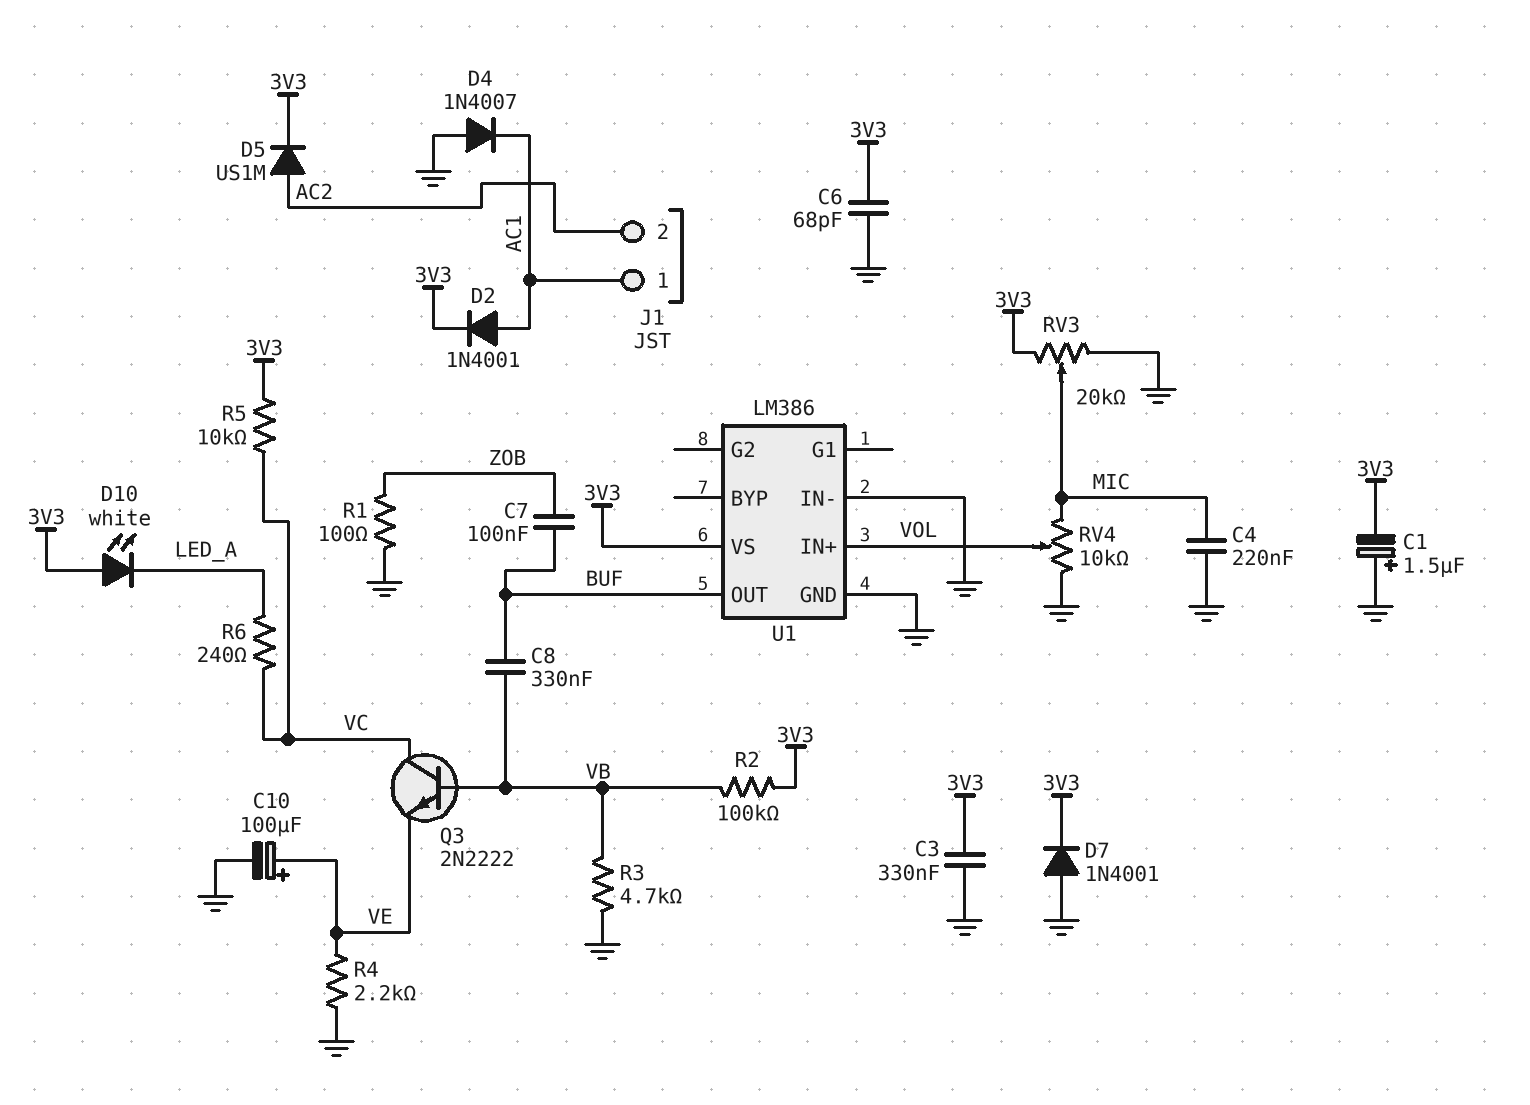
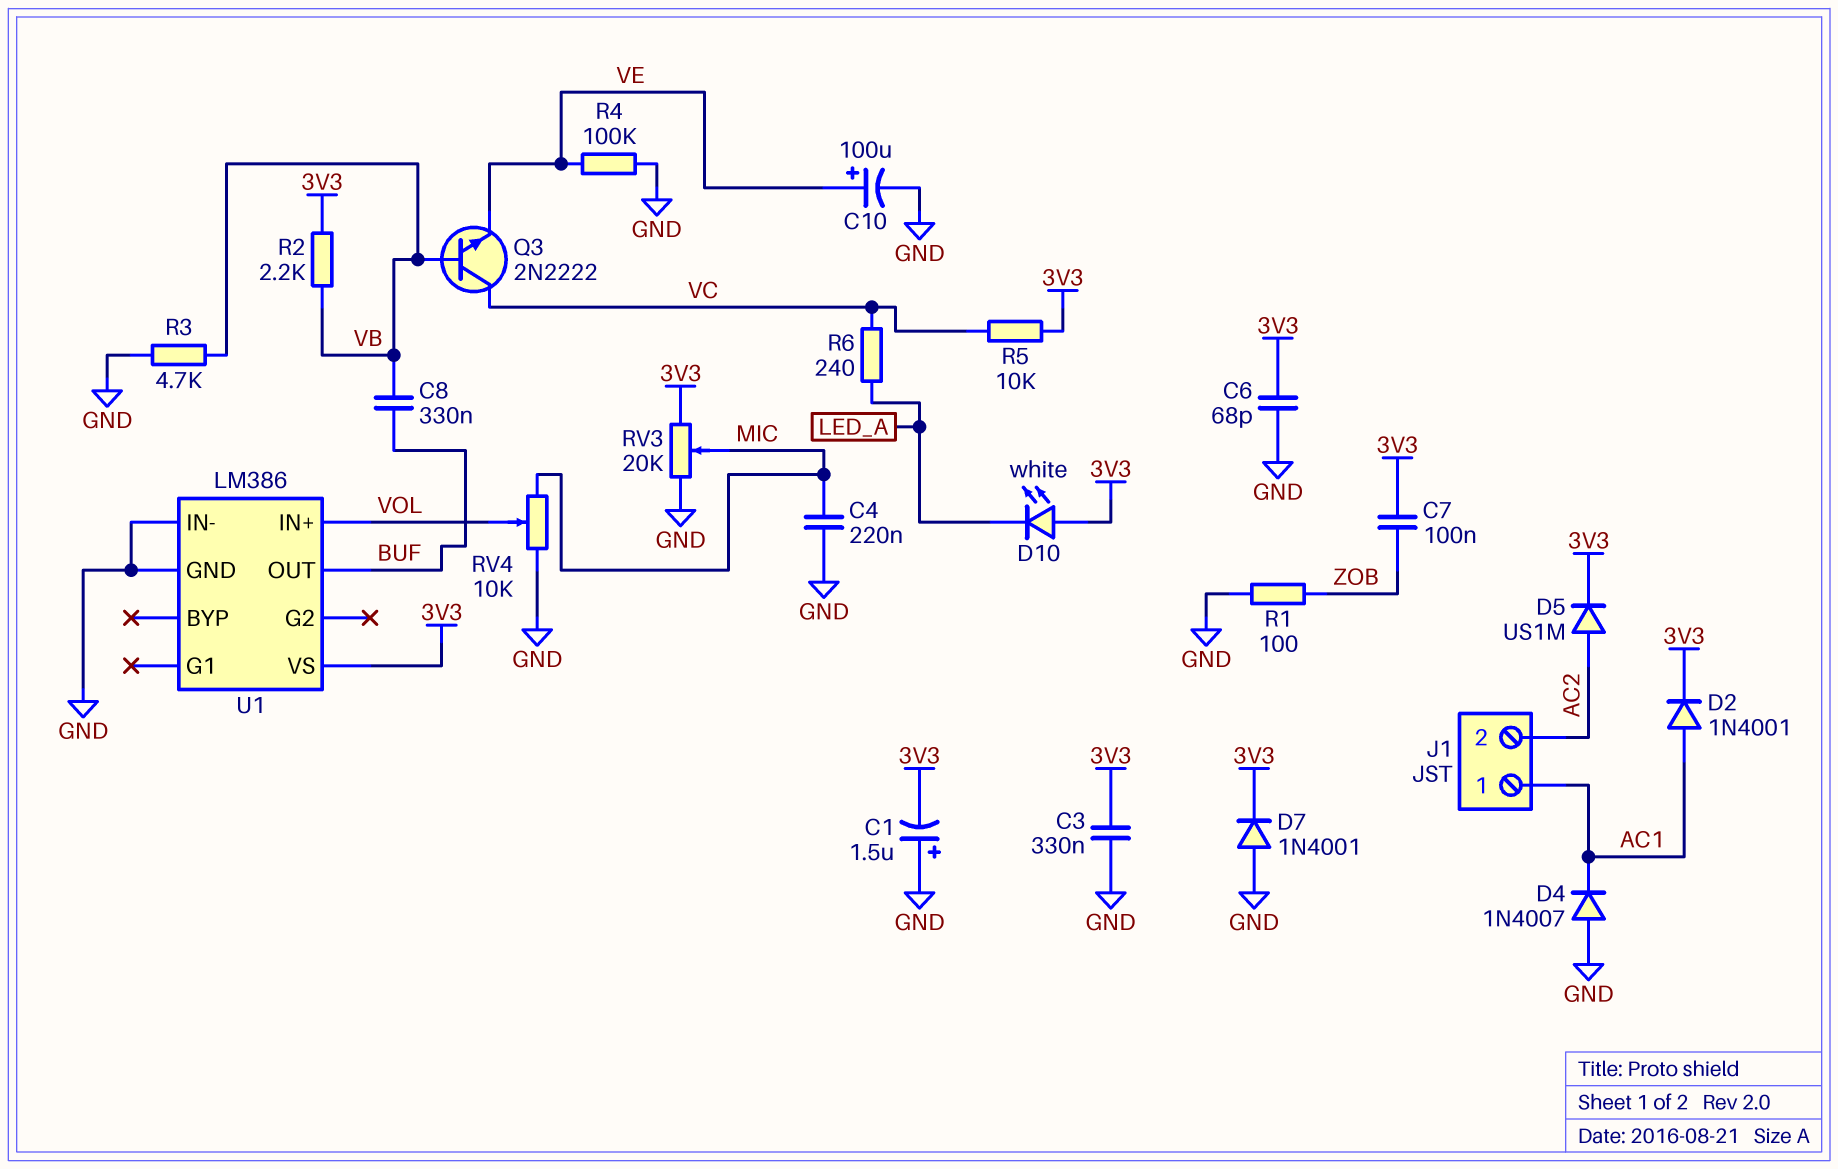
C7: 100nF (BUF, ZOB) -> 100nF (3V3, ZOB)
R2: 100k (3V3, VB) -> 2.2k (3V3, VB)
R4: 2.2k (GND, VE) -> 100k (GND, VE)

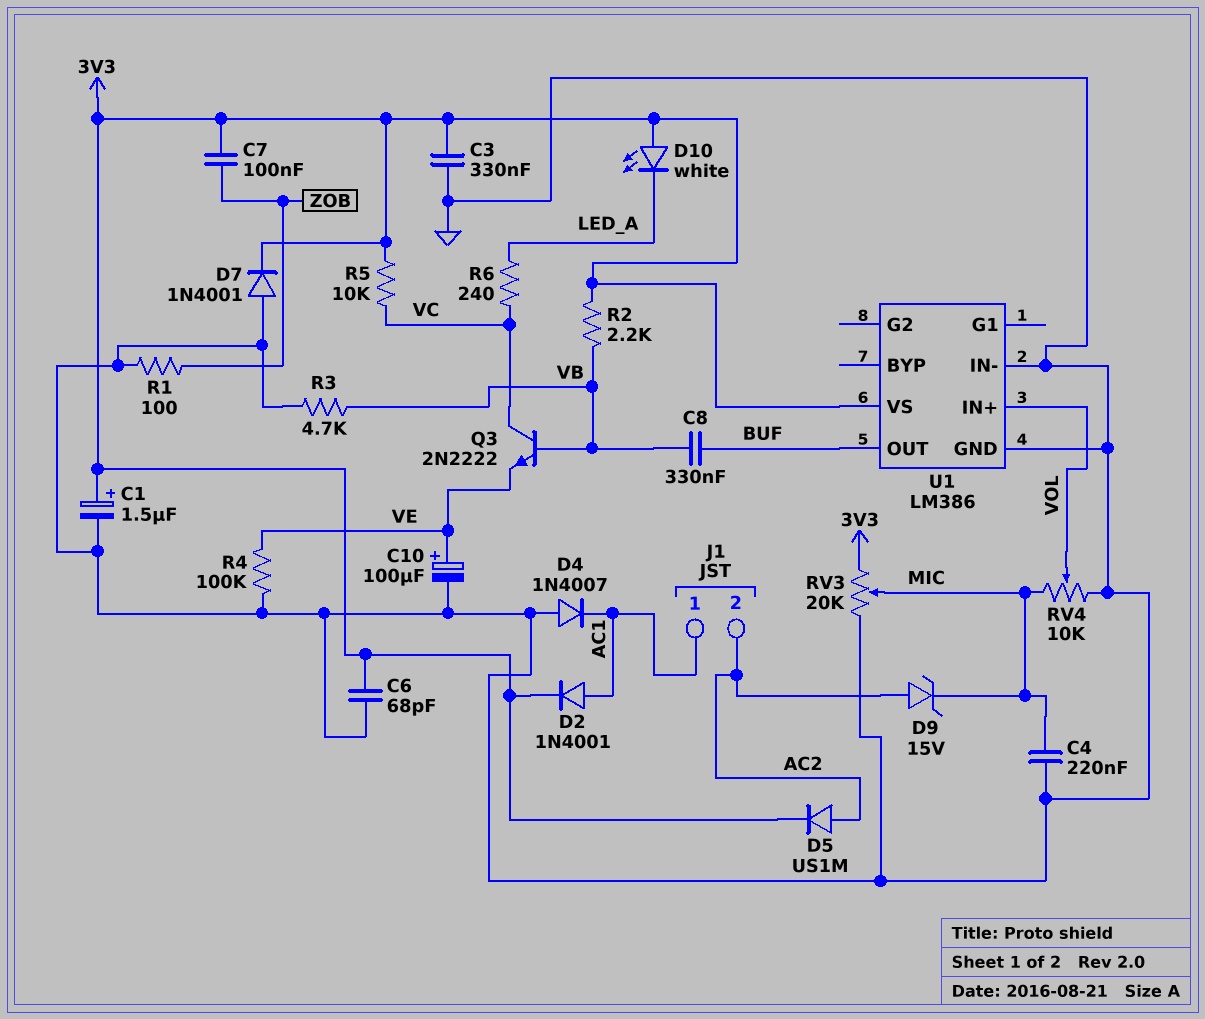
C1: 1.5uF (plus GND, minus 3V3) -> 1.5uF (plus 3V3, minus GND)
D9: none -> zener 15V (A AC2, K MIC)

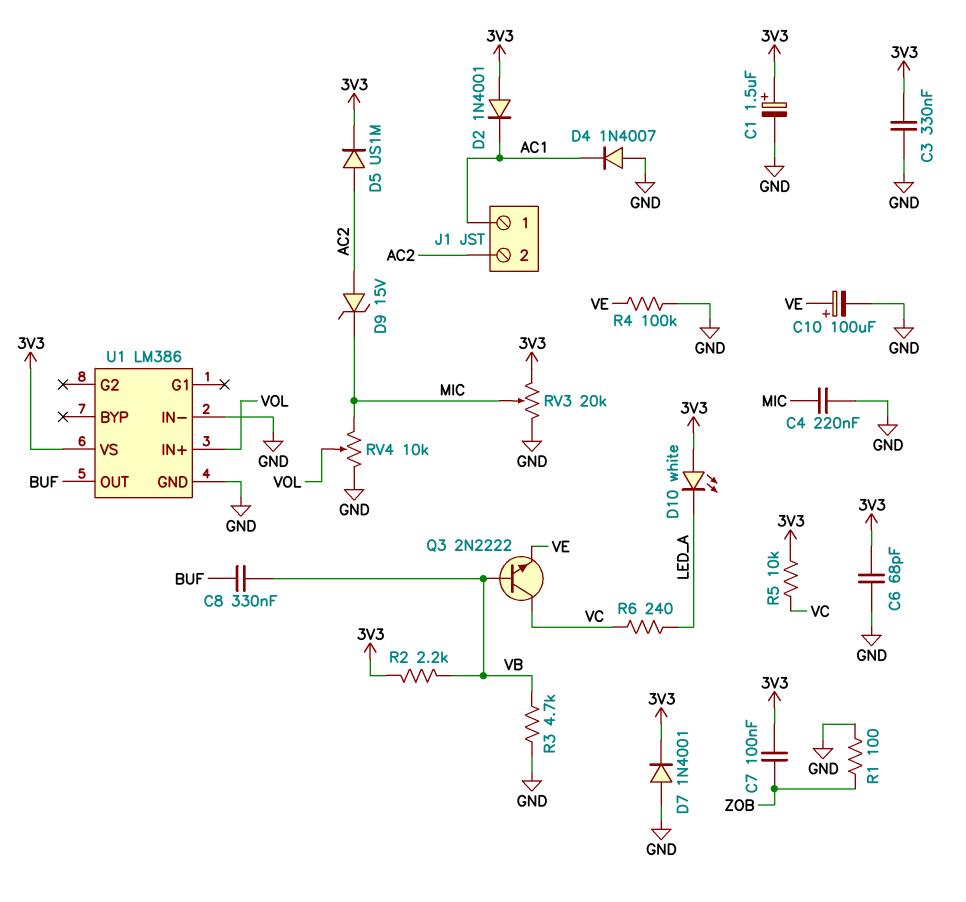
D2: diode 1N4001 (A AC1, K 3V3) -> diode 1N4001 (A 3V3, K AC1)

